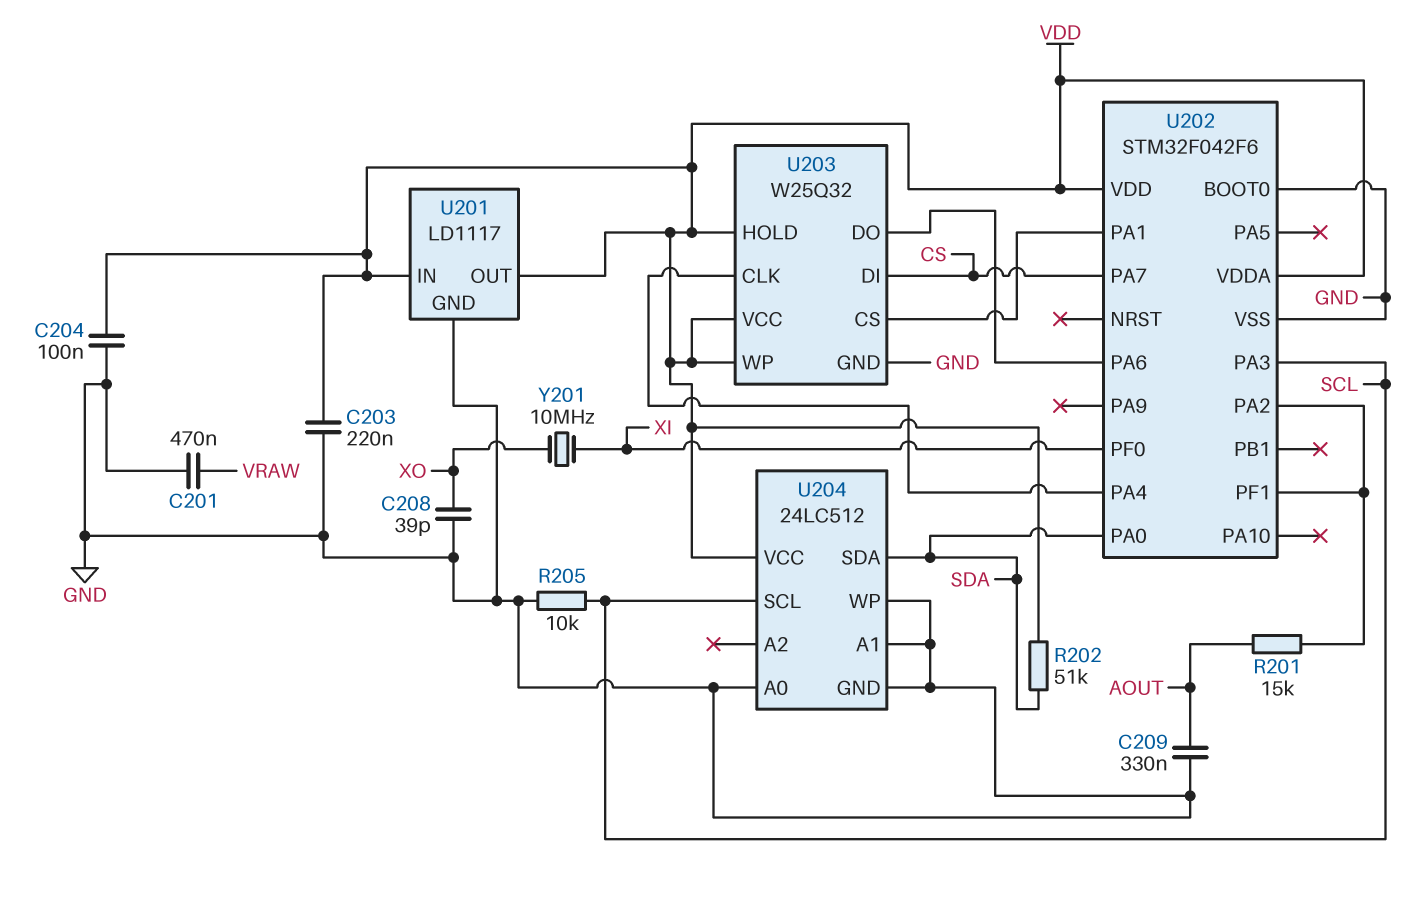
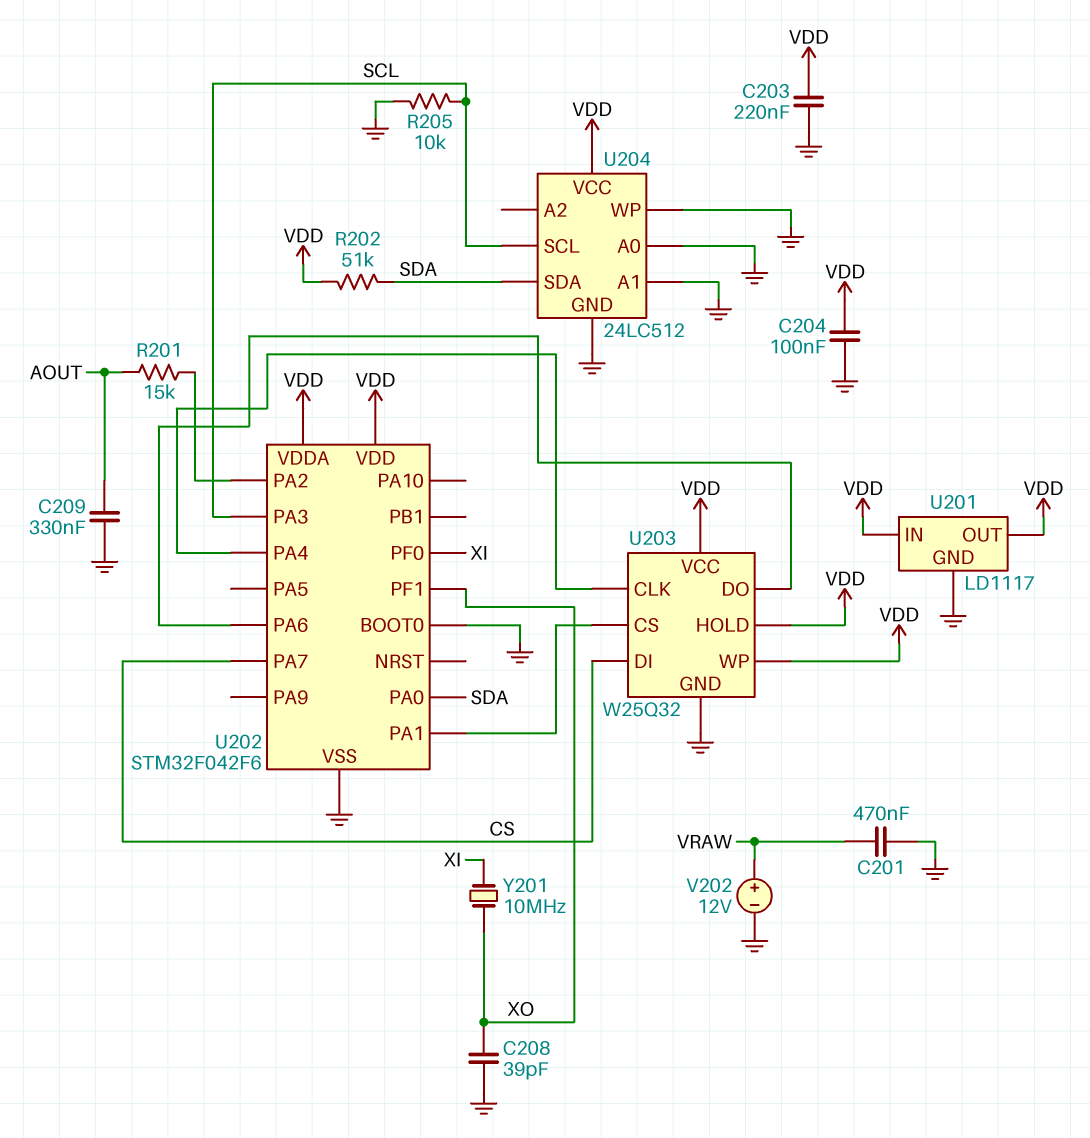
U202 pin PF1: U202/PA2 -> XO
V202: none -> 12V (plus VRAW, minus GND)

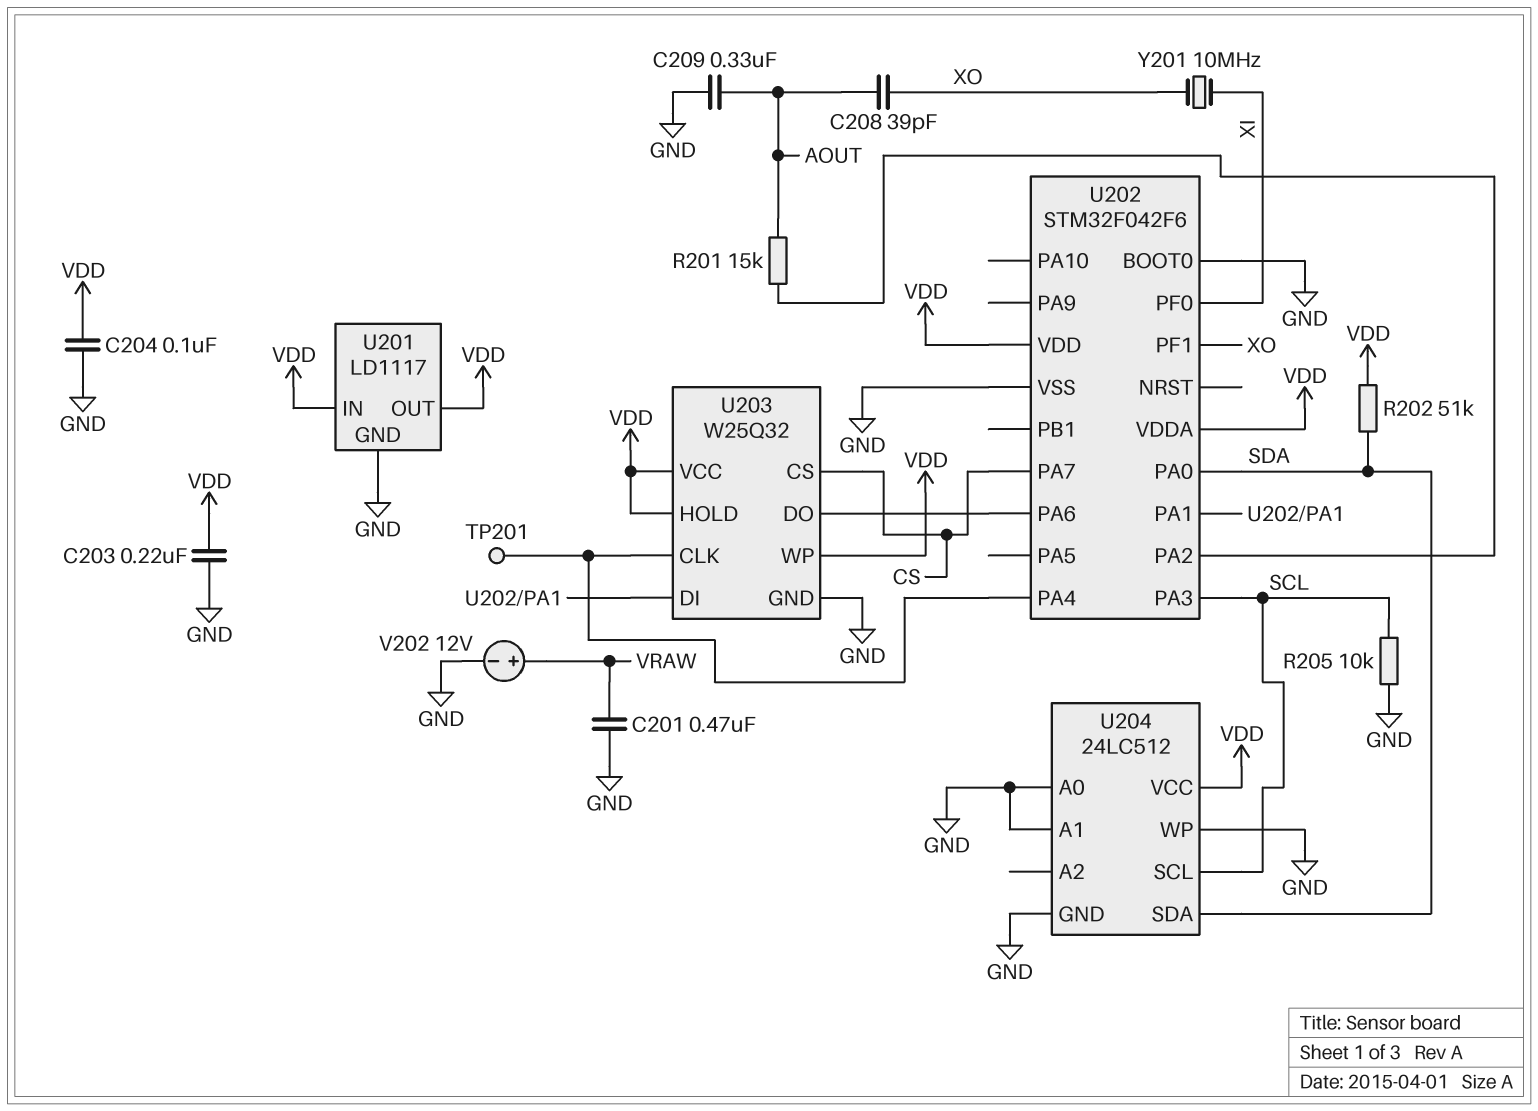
C208: 39pF (GND, XO) -> 39pF (AOUT, XO)
TP201: none -> test point (U202/PA4)
U203 pin CS: U202/PA1 -> CS
U203 pin DI: CS -> U202/PA1

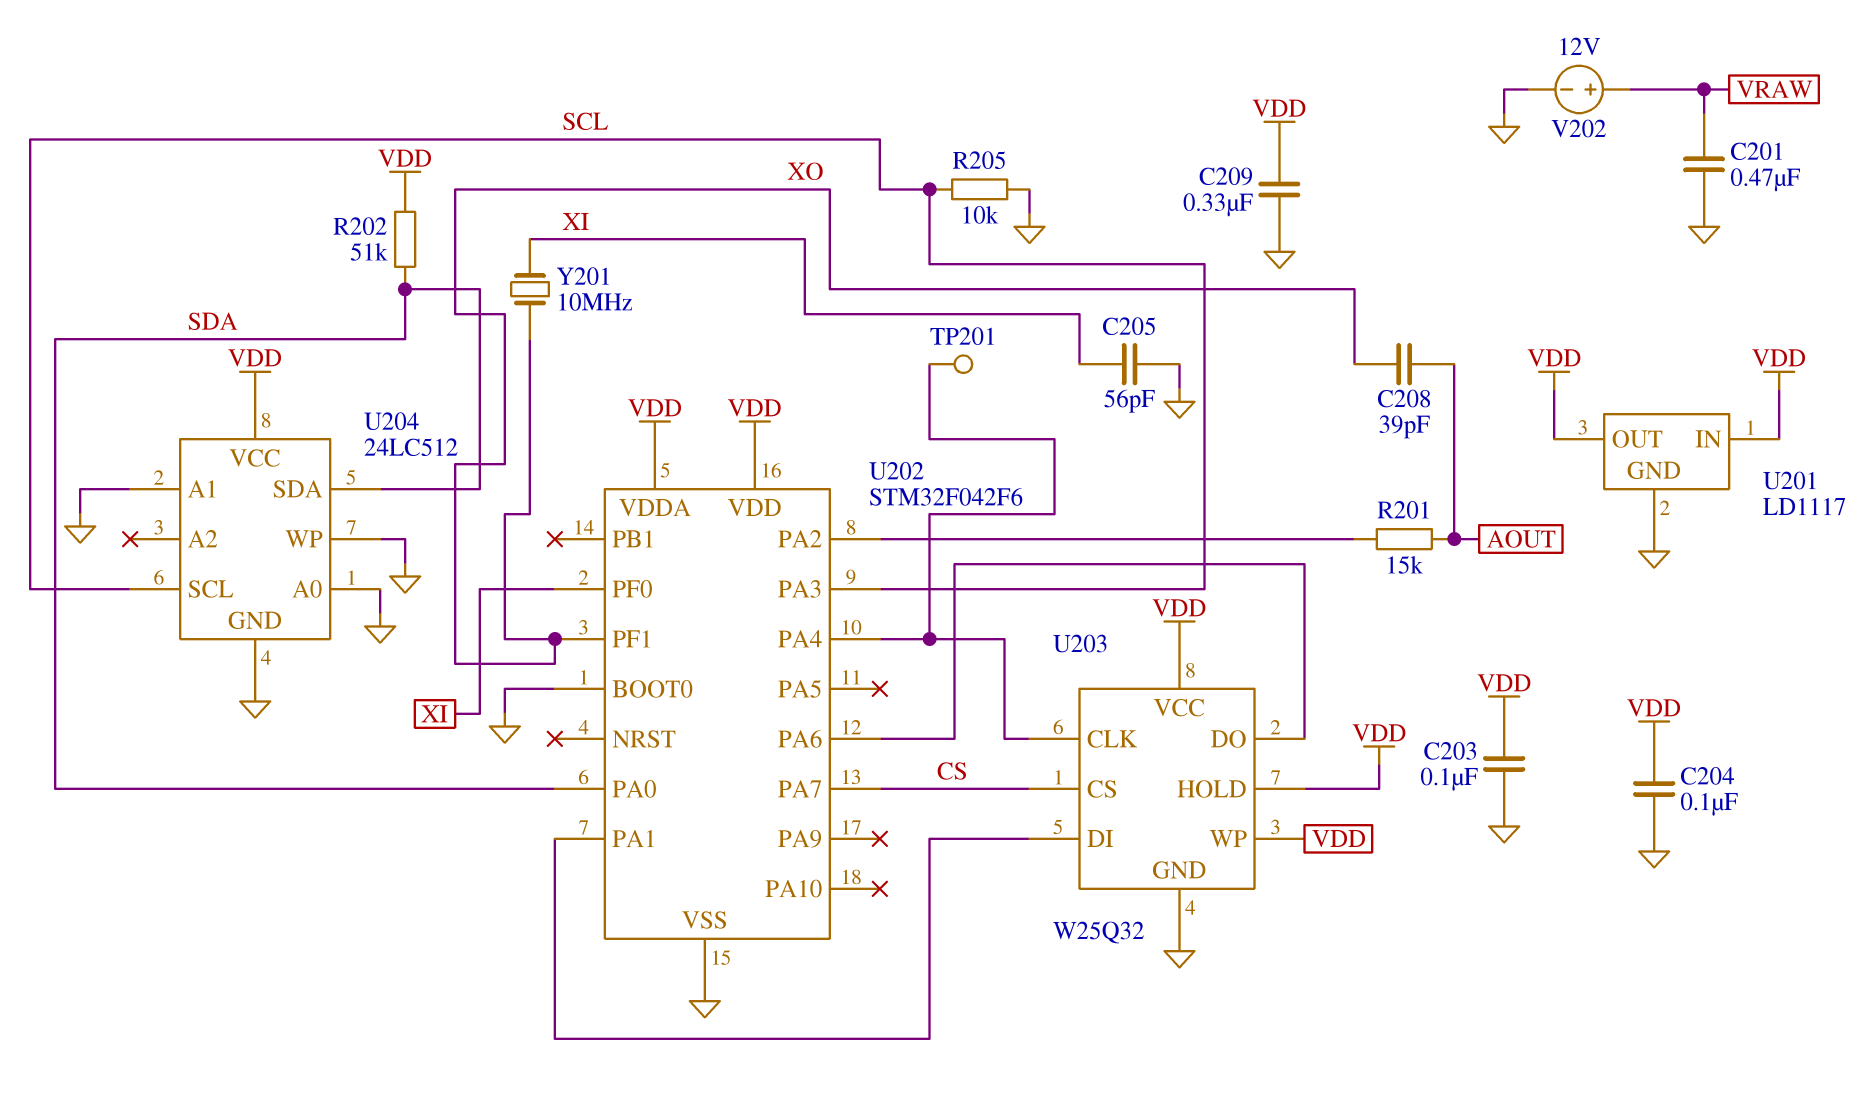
C203: 220nF (GND, VDD) -> 100nF (GND, VDD)
C205: none -> 56pF (GND, XI)
C209: 330nF (AOUT, GND) -> 330nF (GND, VDD)

